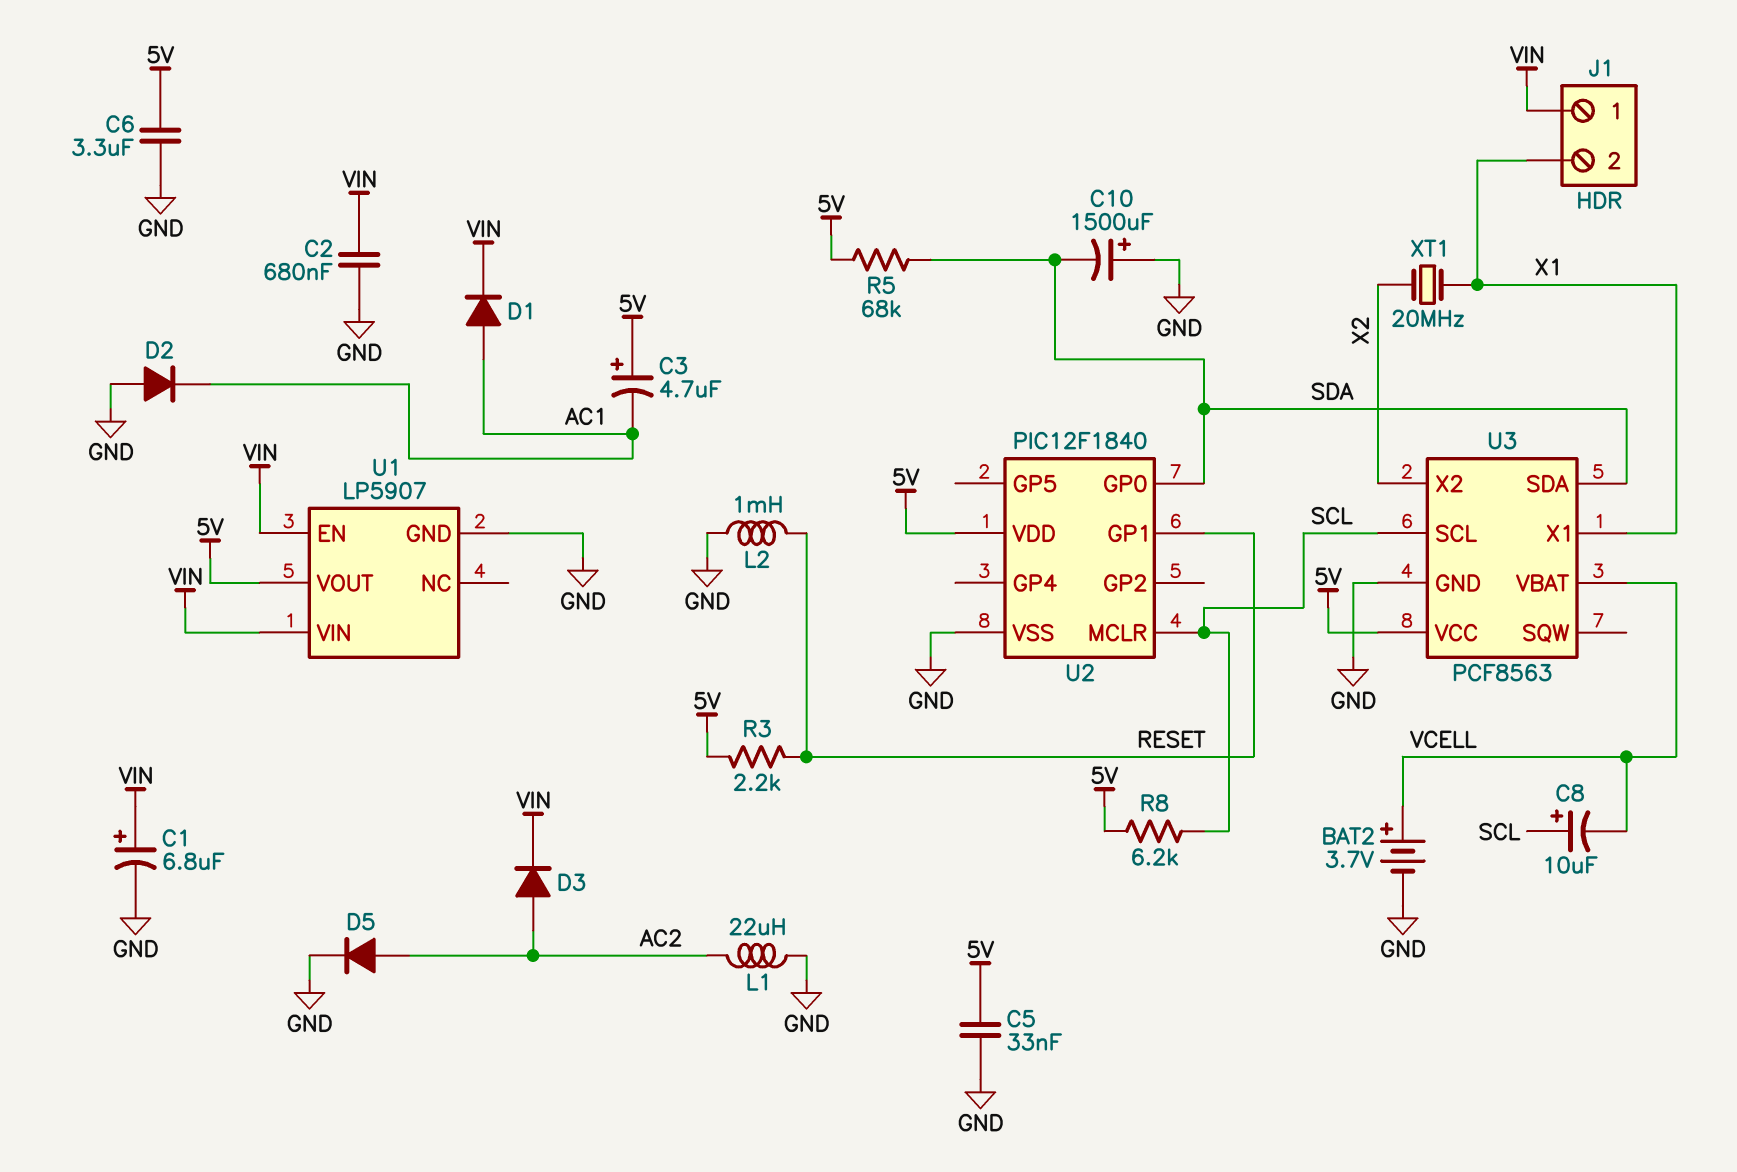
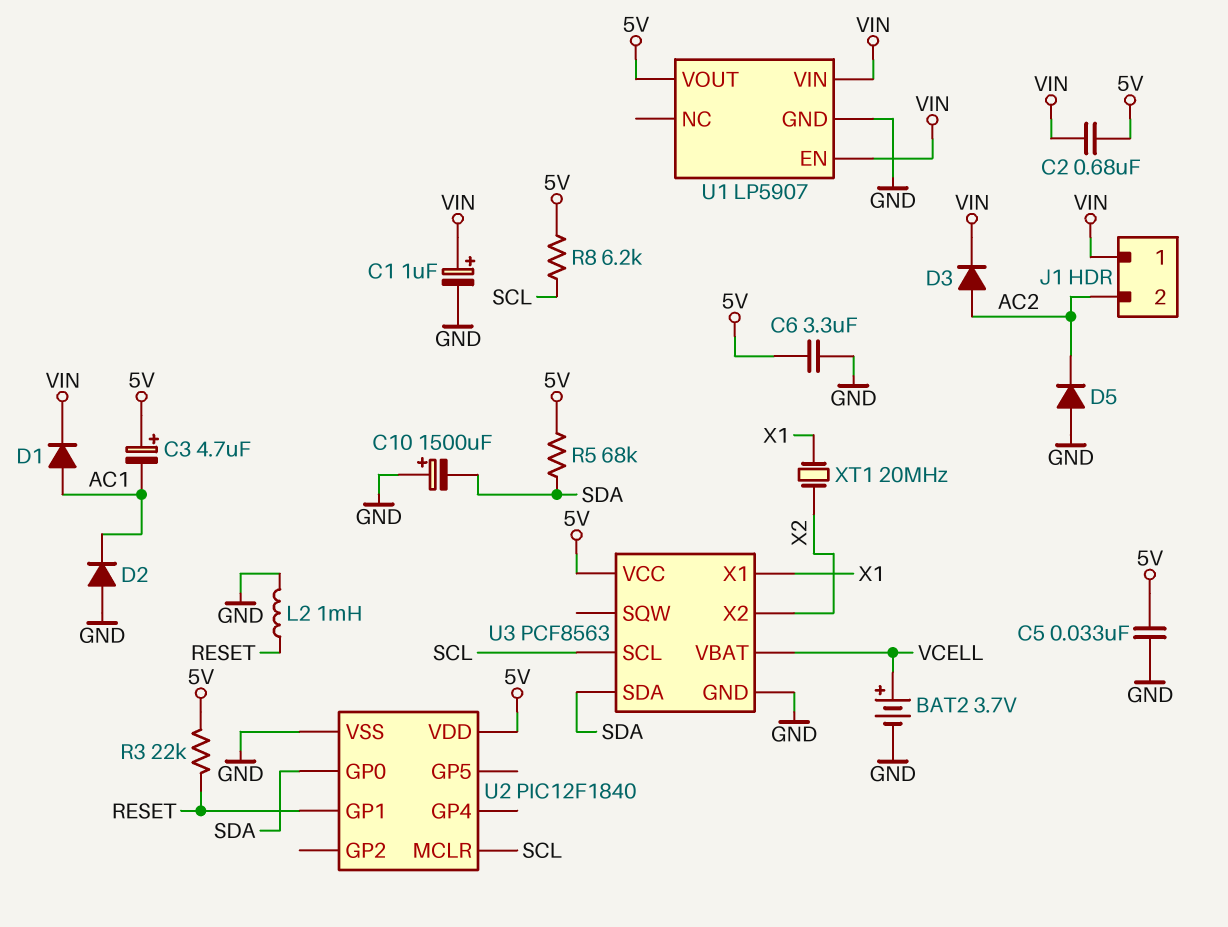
C1: 6.8uF (plus VIN, minus GND) -> 1uF (plus VIN, minus GND)
C2: 680nF (GND, VIN) -> 680nF (5V, VIN)
C8: 10uF (plus SCL, minus VCELL) -> none
D5: diode (A AC2, K GND) -> diode (A GND, K AC2)
J1 pin 2: X1 -> AC2
L1: 22uH (AC2, GND) -> none
R3: 2.2k (5V, RESET) -> 22k (5V, RESET)

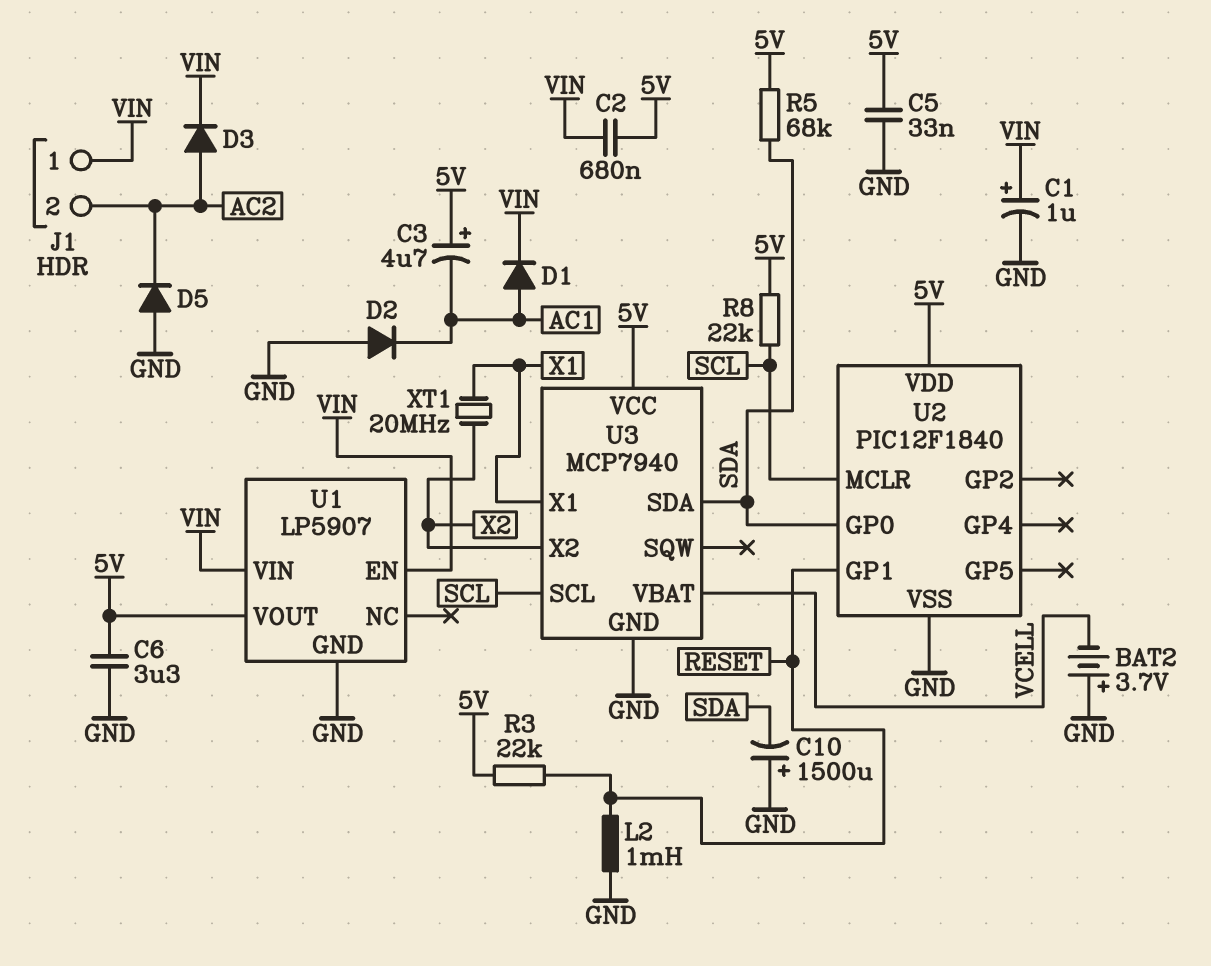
BAT2: 3.7V (plus VCELL, minus GND) -> 3.7V (plus GND, minus VCELL)
R8: 6.2k (5V, SCL) -> 22k (5V, SCL)
U3: PCF8563 -> MCP7940

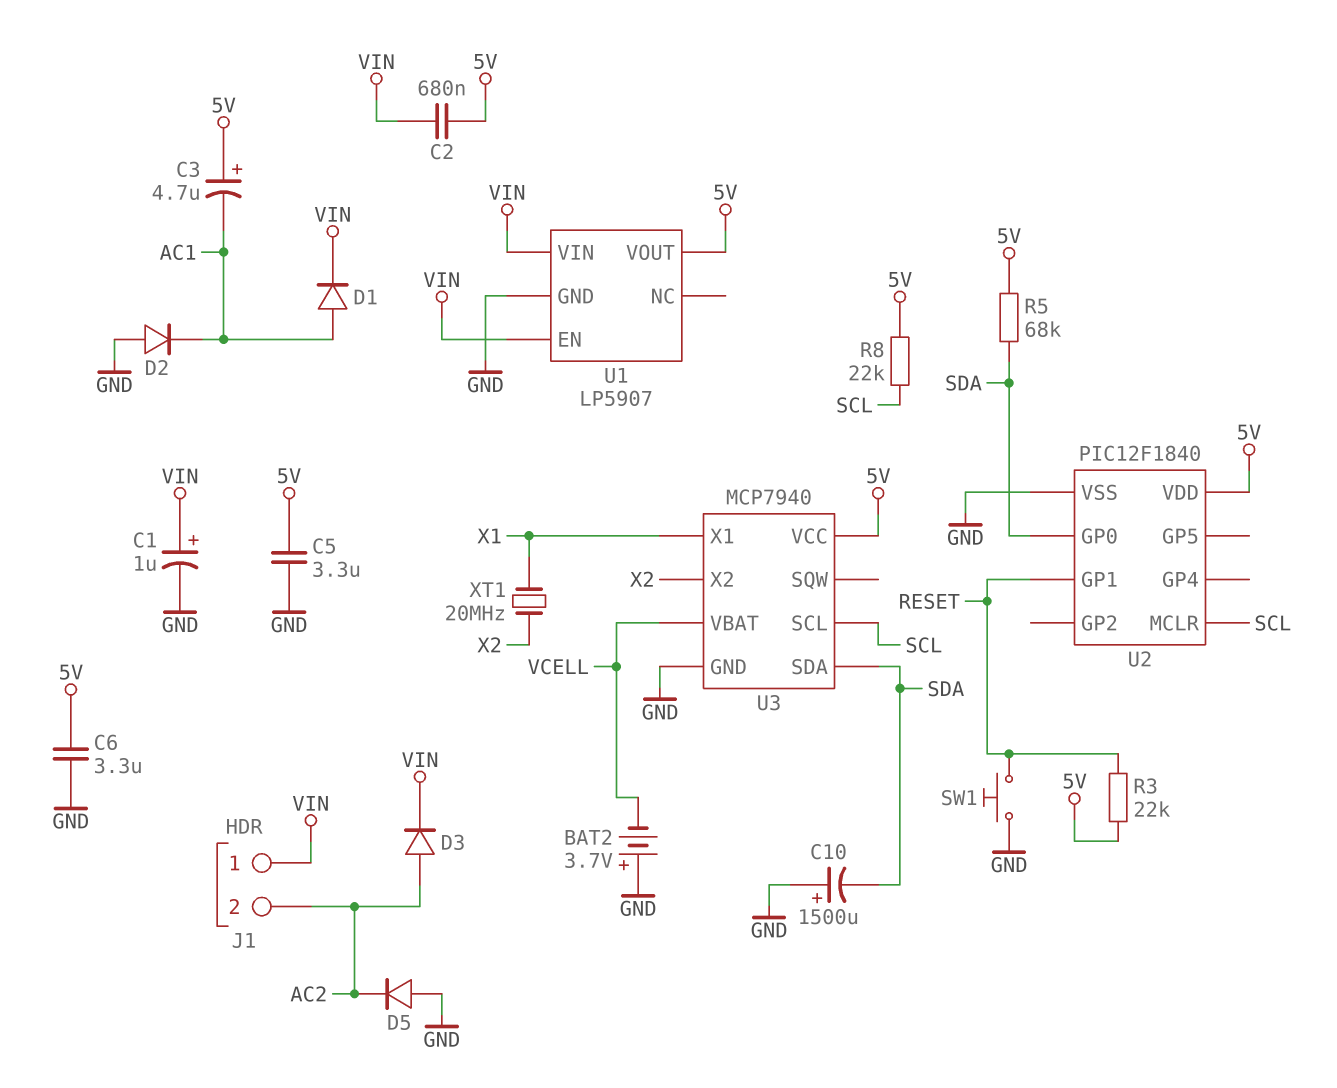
C5: 33nF (5V, GND) -> 3.3uF (5V, GND)
L2: 1mH (GND, RESET) -> none
SW1: none -> button (GND, RESET)

